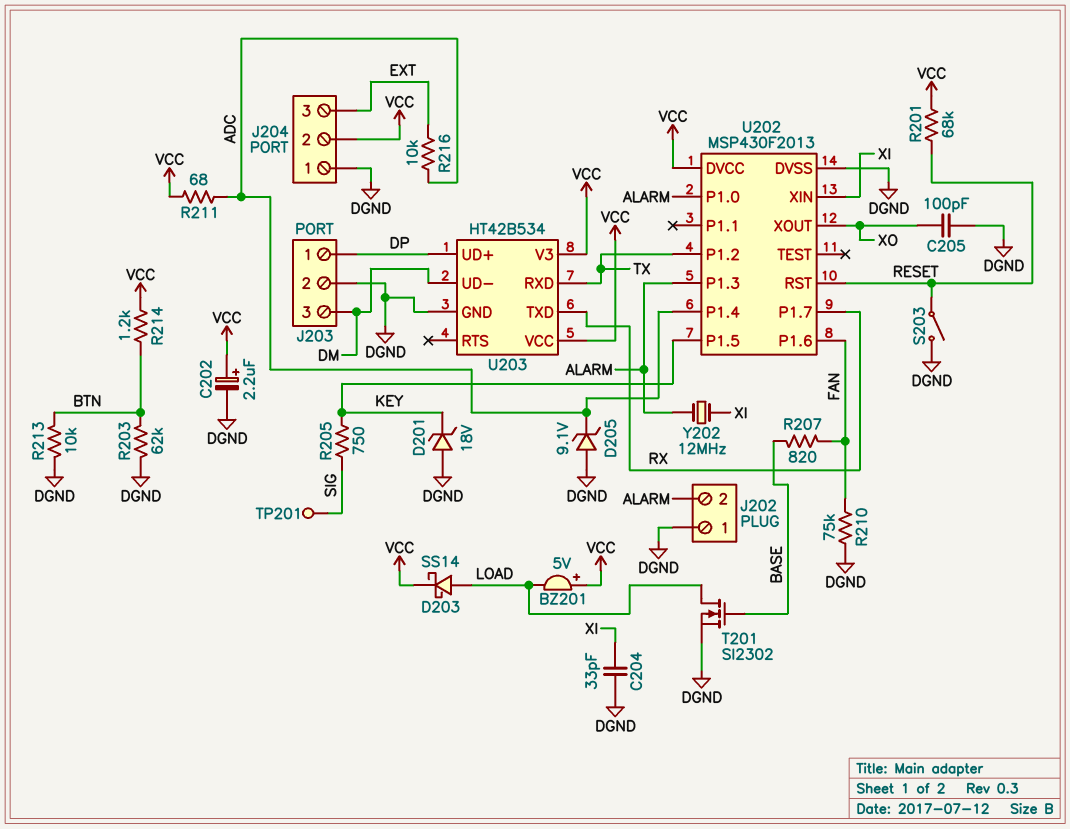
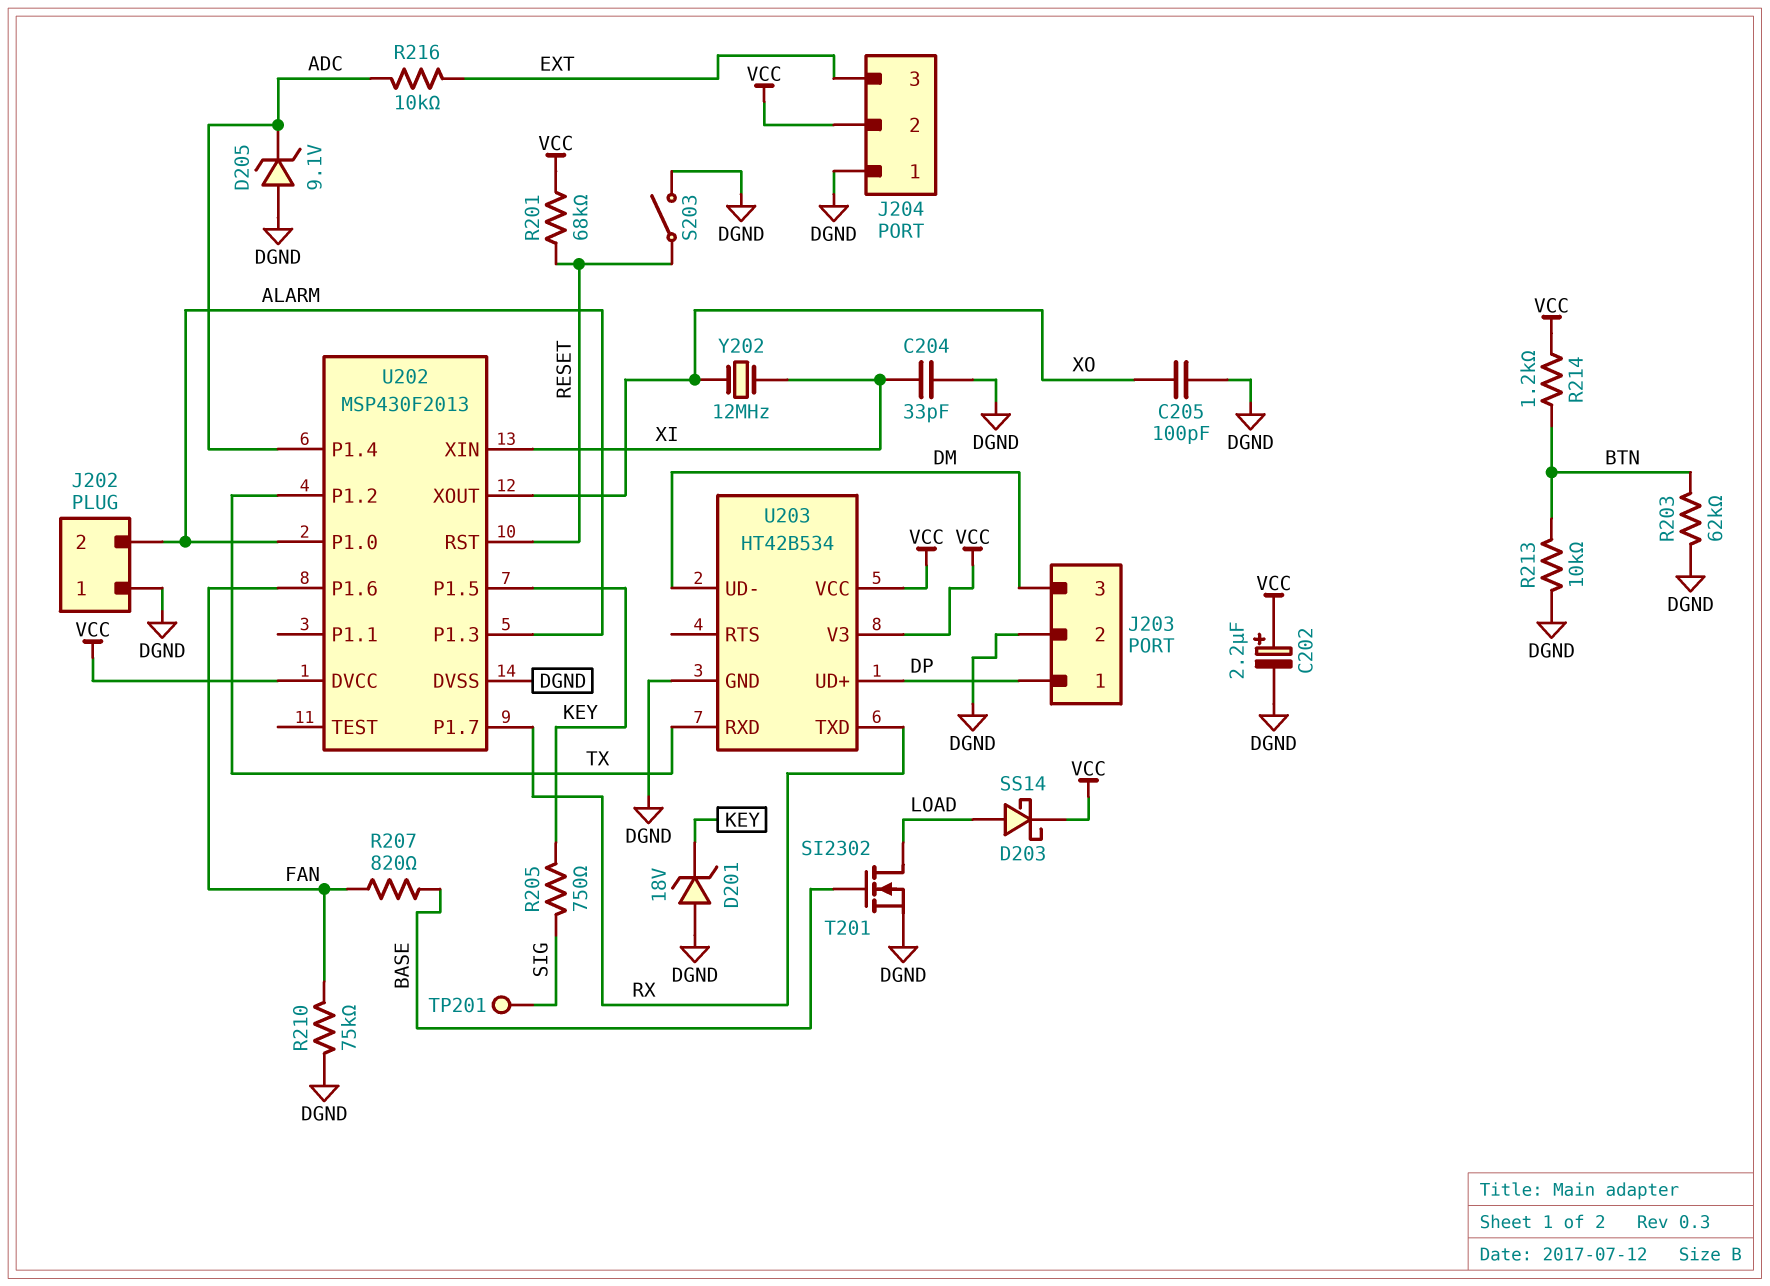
BZ201: buzzer 5V (plus VCC, minus LOAD) -> none
R211: 68 (ADC, VCC) -> none
Y202: 12MHz (ALARM, XI) -> 12MHz (XI, XO)

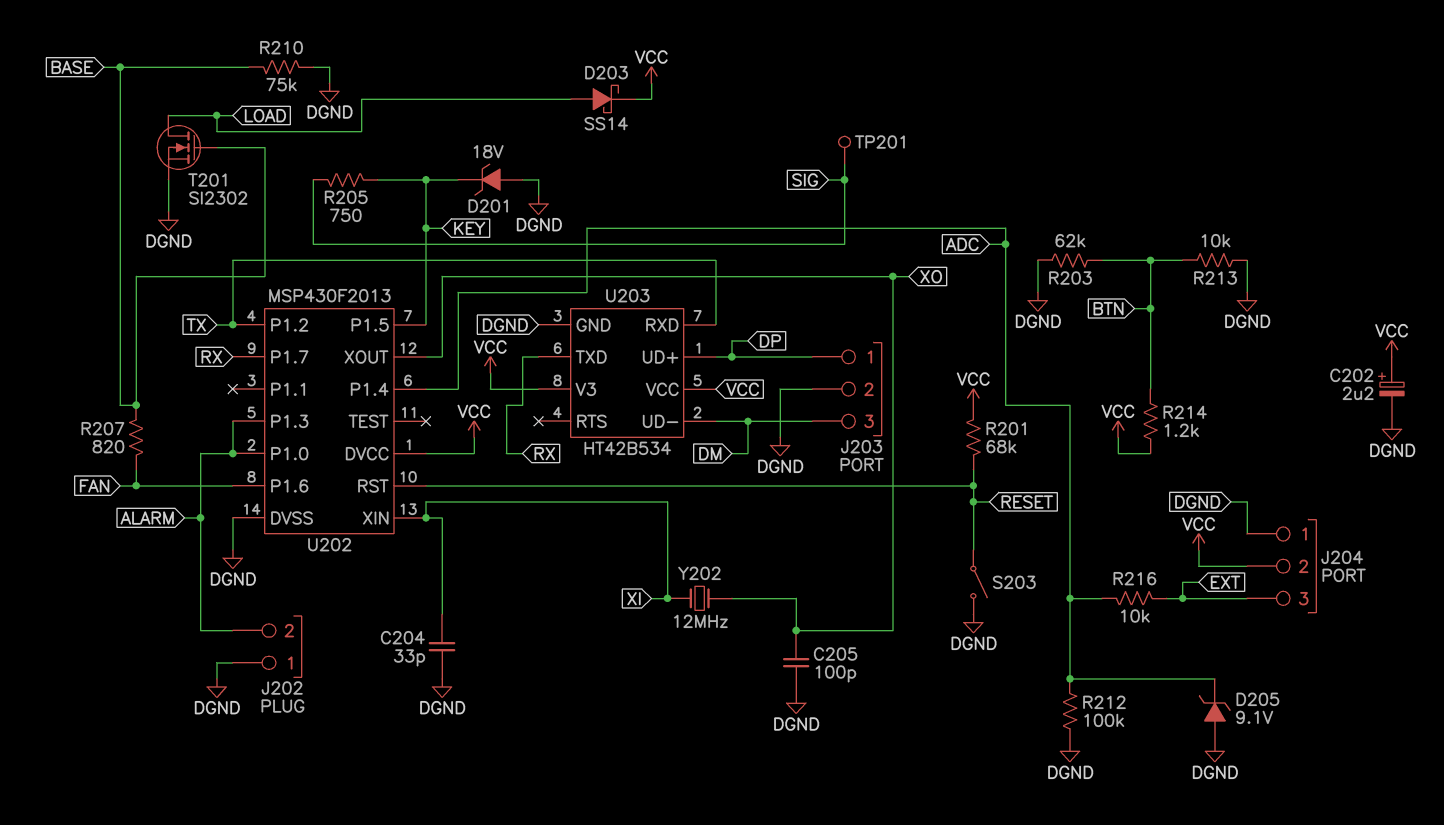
R210: 75k (DGND, FAN) -> 75k (BASE, DGND)
R212: none -> 100k (ADC, DGND)

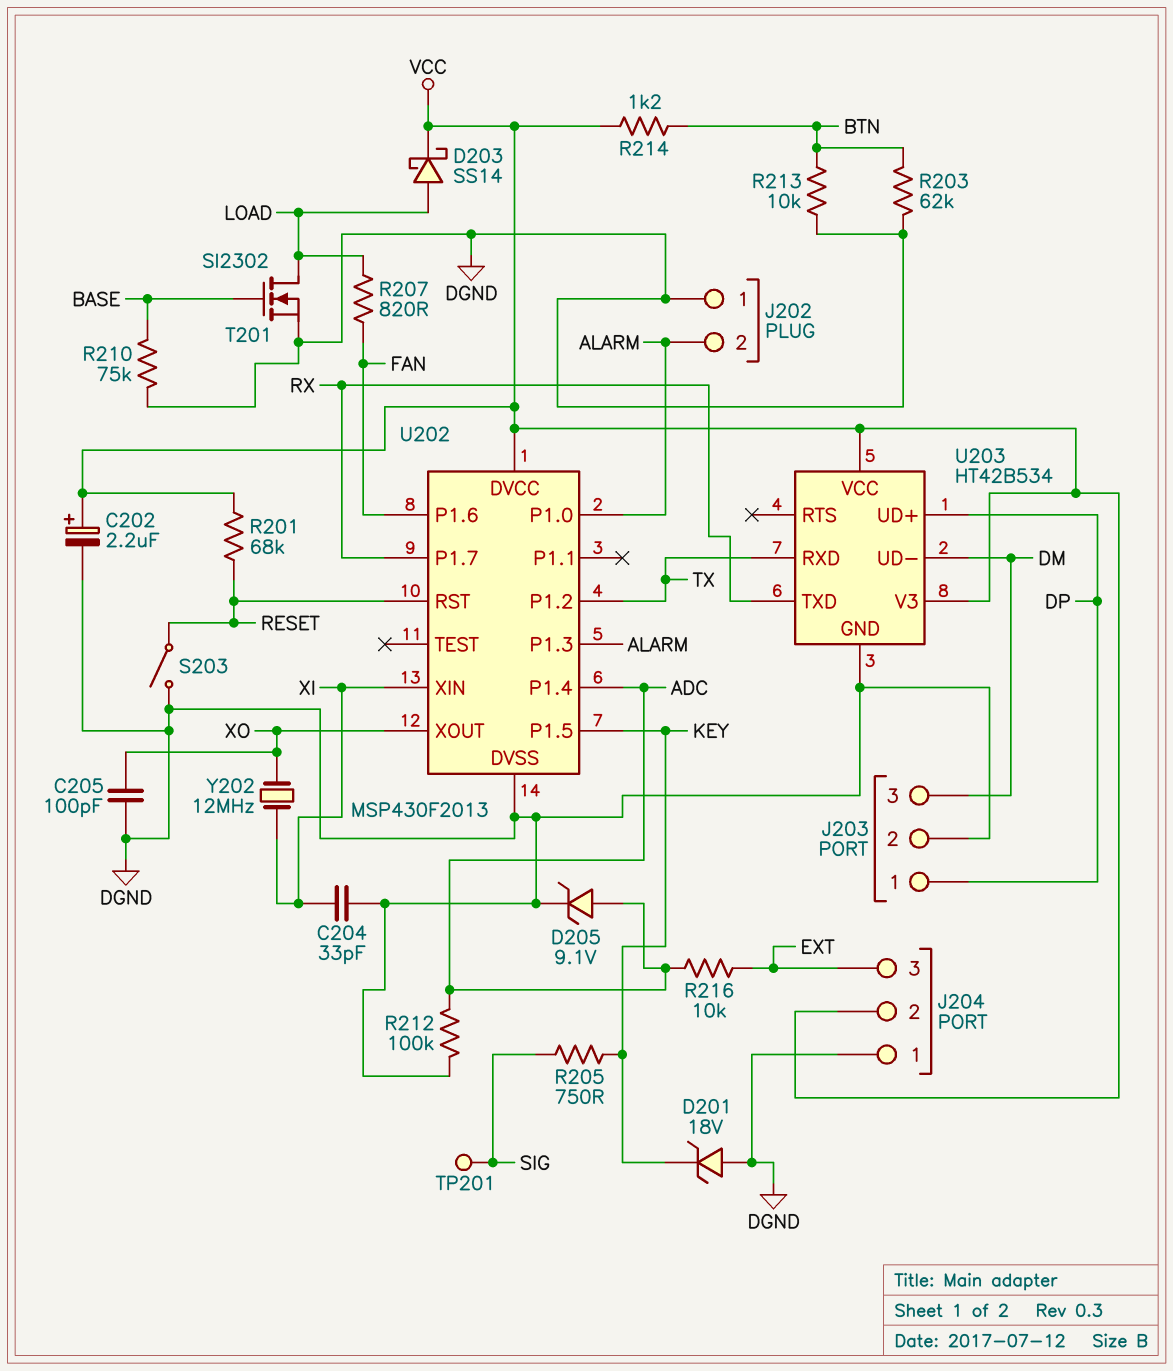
D205: zener 9.1V (A DGND, K ADC) -> zener 9.1V (A ADC, K DGND)
R207: 820 (BASE, FAN) -> 820 (FAN, LOAD)

